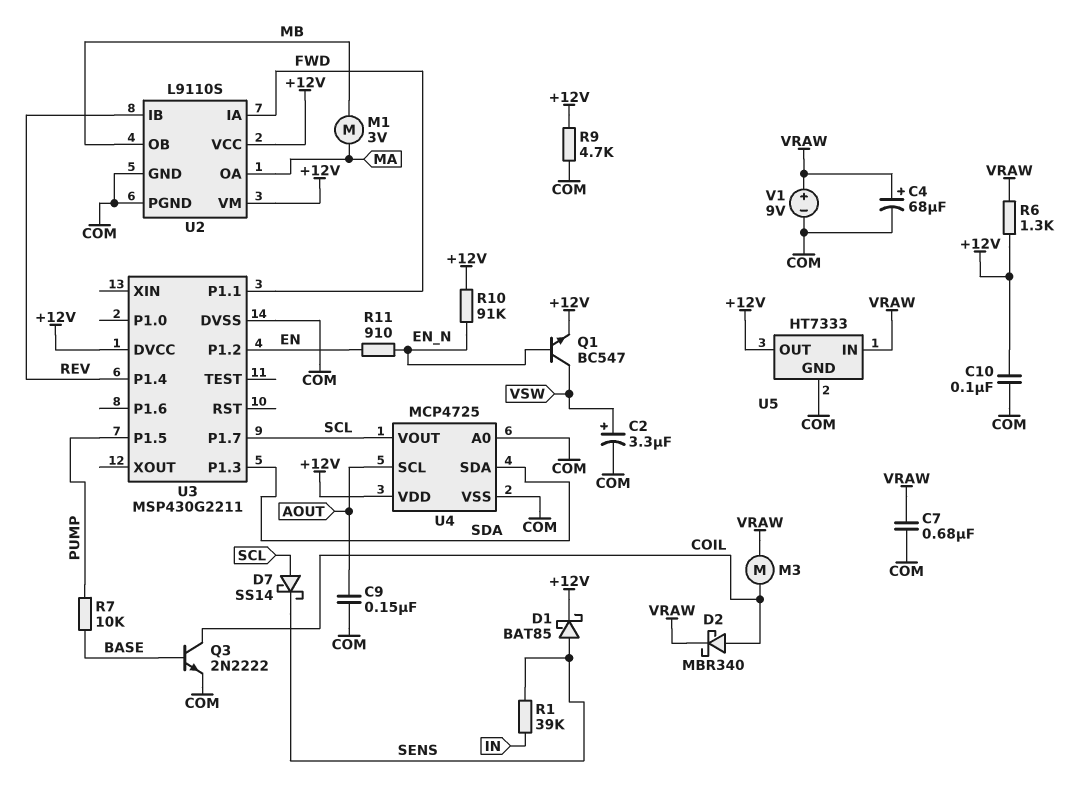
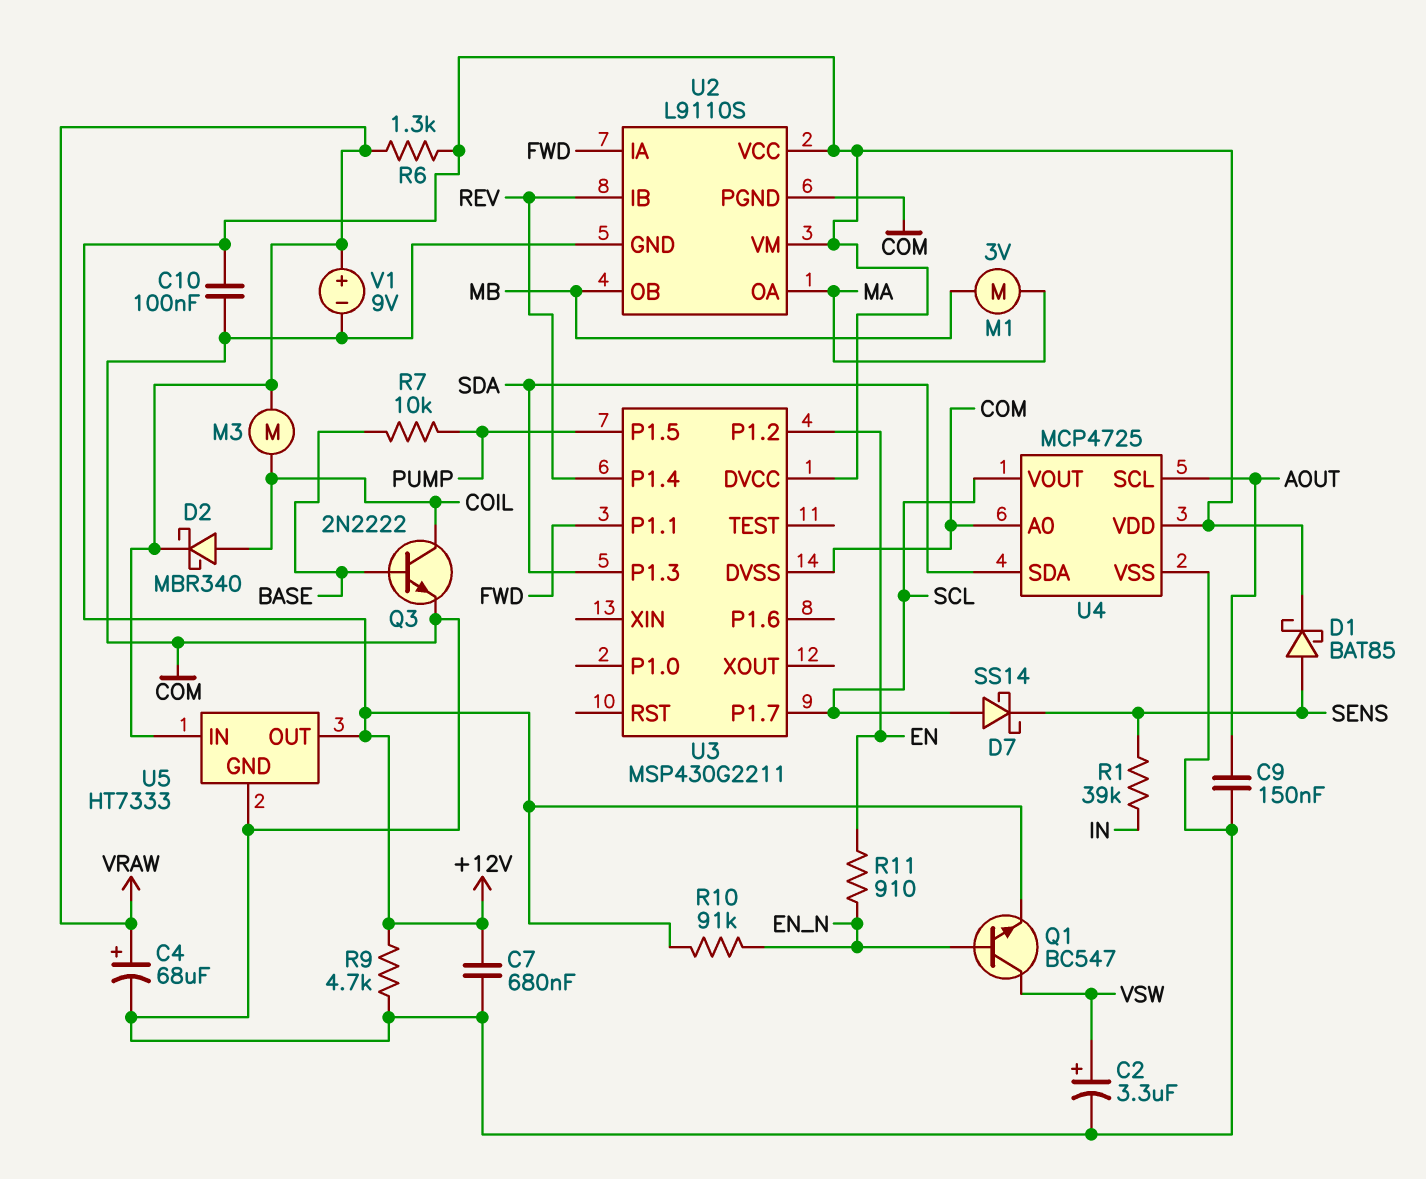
C7: 680nF (COM, VRAW) -> 680nF (+12V, COM)

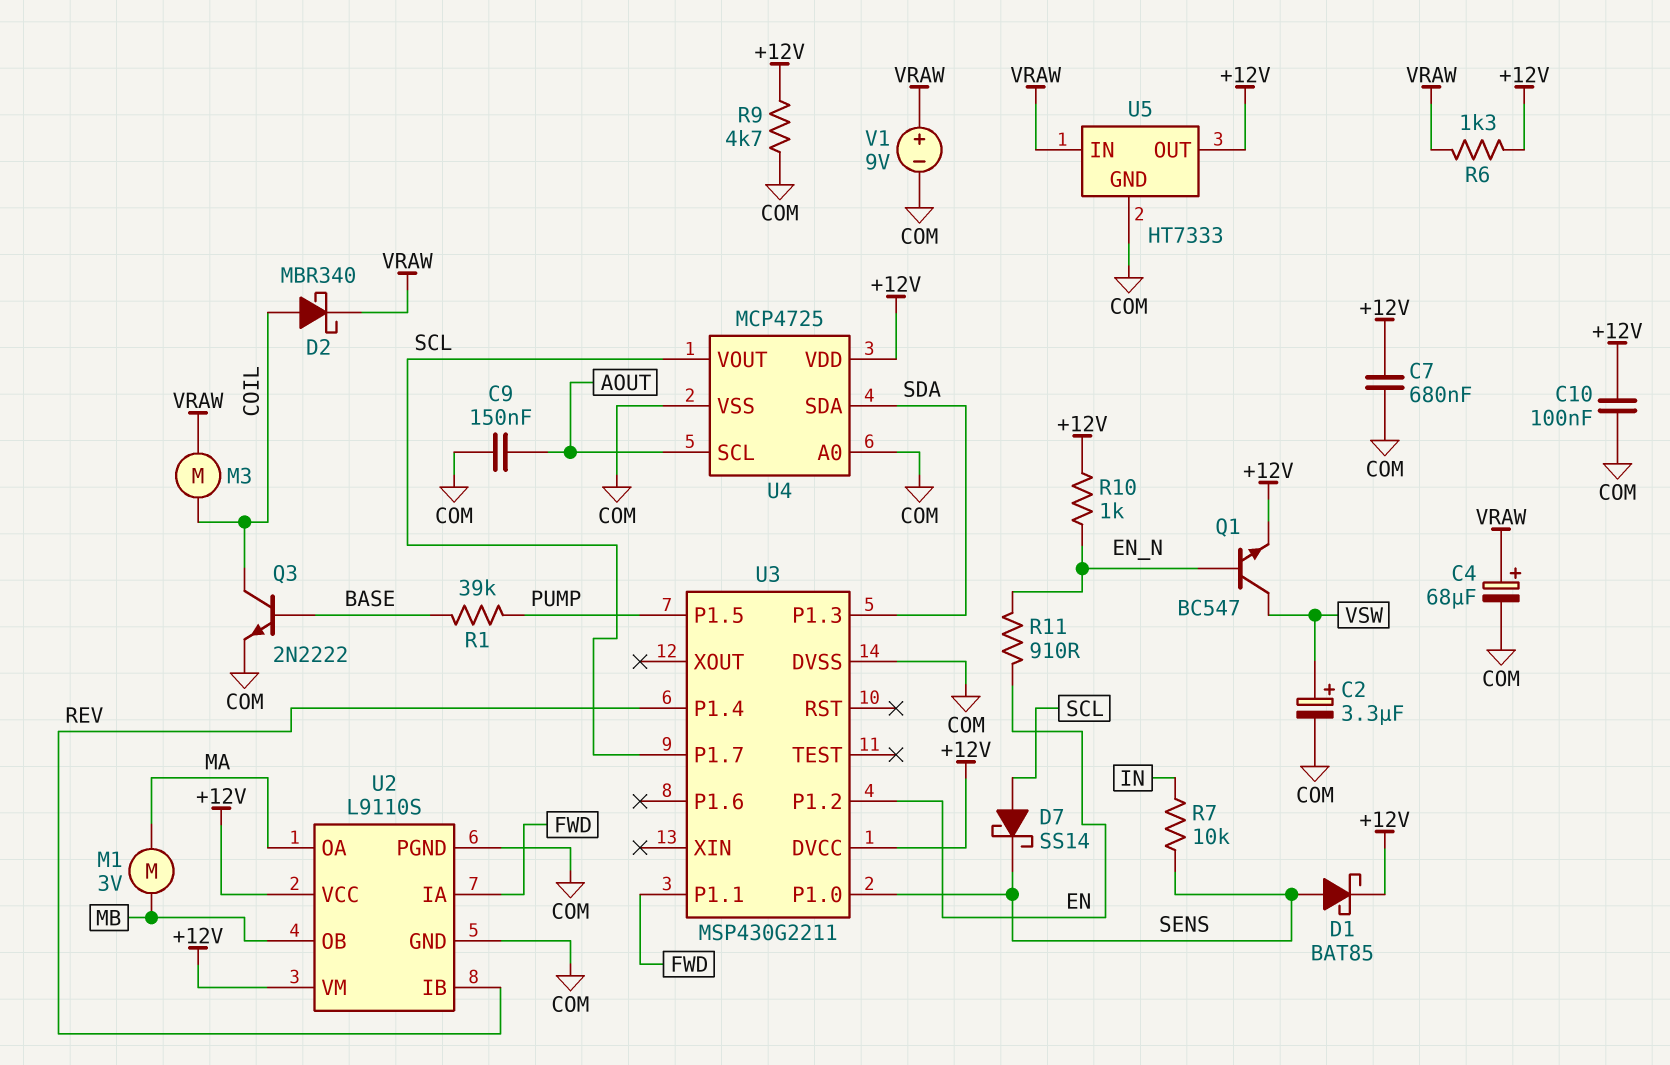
R1: 39k (IN, SENS) -> 39k (BASE, PUMP)
R7: 10k (BASE, PUMP) -> 10k (IN, SENS)
R10: 91k (+12V, EN_N) -> 1k (+12V, EN_N)
U3 pin P1.0: none -> SENS

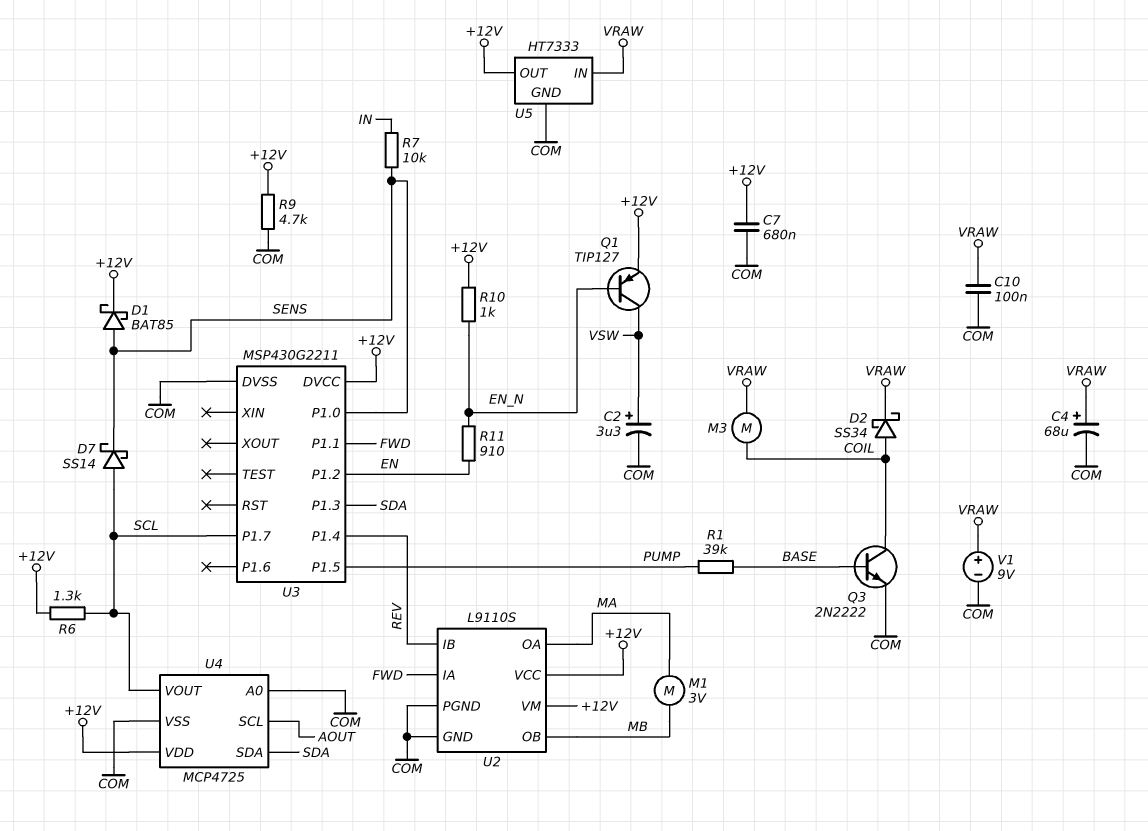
C9: 150nF (AOUT, COM) -> none
C10: 100nF (+12V, COM) -> 100nF (COM, VRAW)
D2: schottky MBR340 (A COIL, K VRAW) -> schottky SS34 (A COIL, K VRAW)
Q1: NPN BC547 (B EN_N, C VSW, E +12V) -> PNP TIP127 (B EN_N, C VSW, E +12V)
R6: 1.3k (+12V, VRAW) -> 1.3k (+12V, SCL)

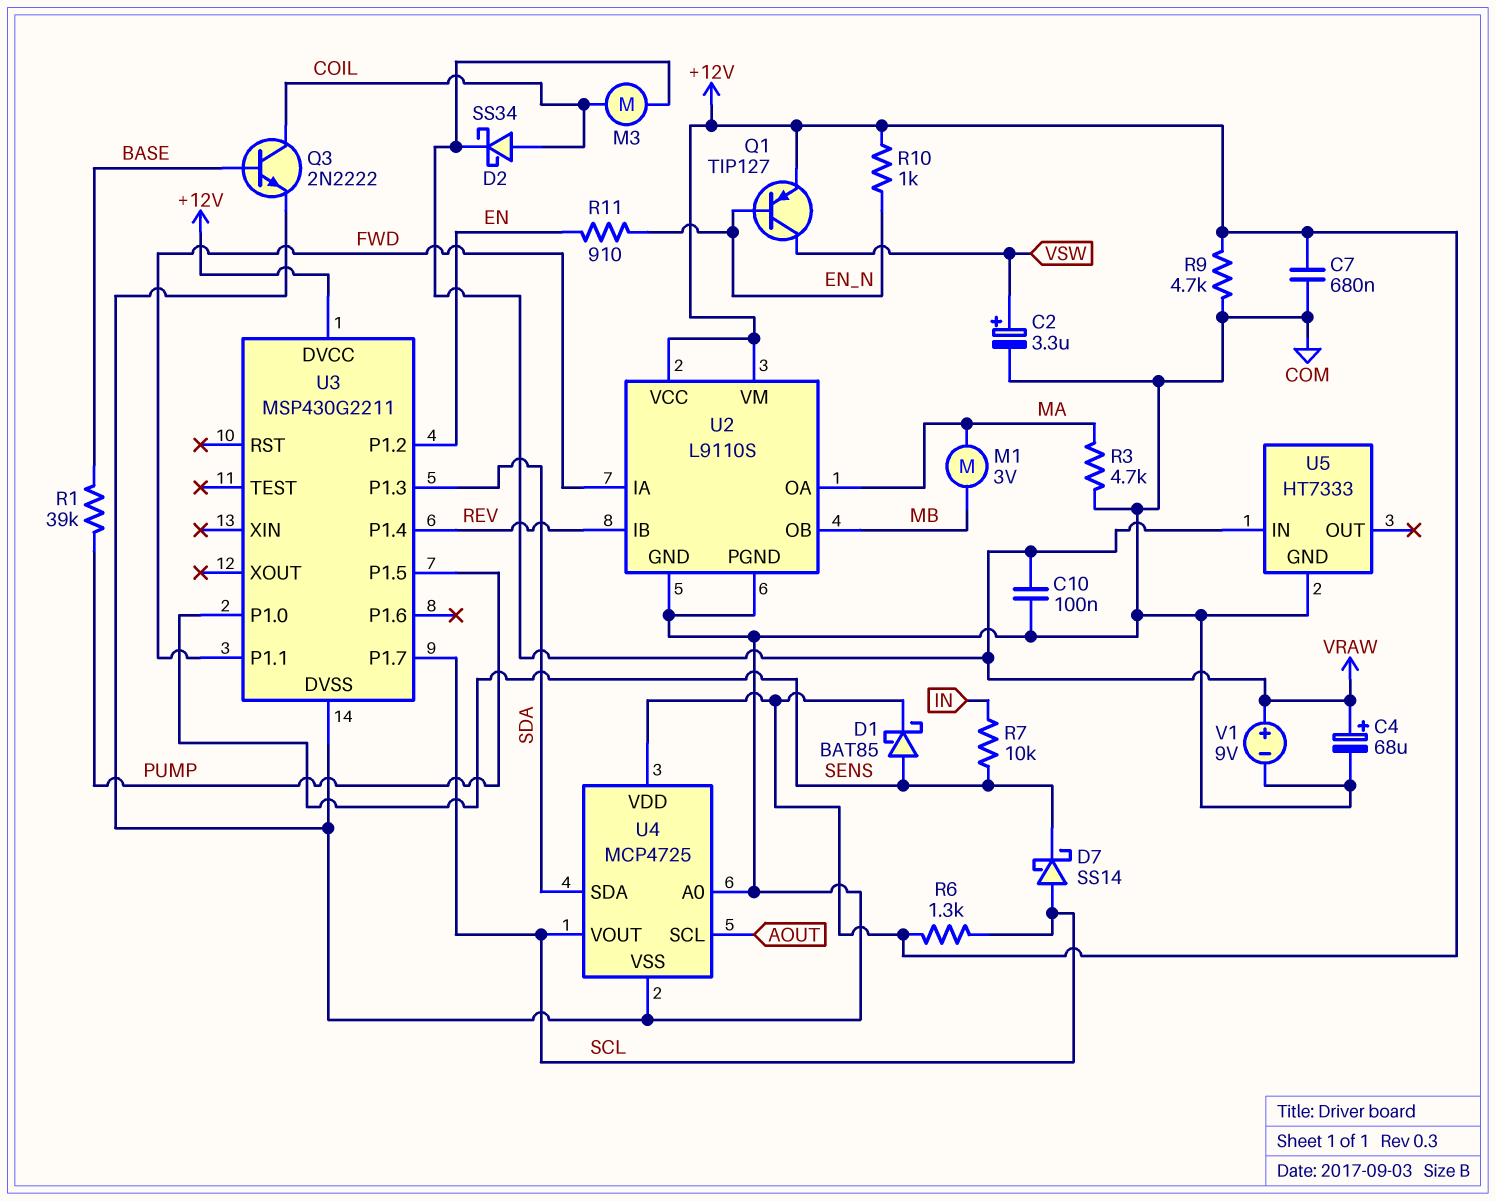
R3: none -> 4.7k (COM, MA)
U5 pin OUT: +12V -> none

